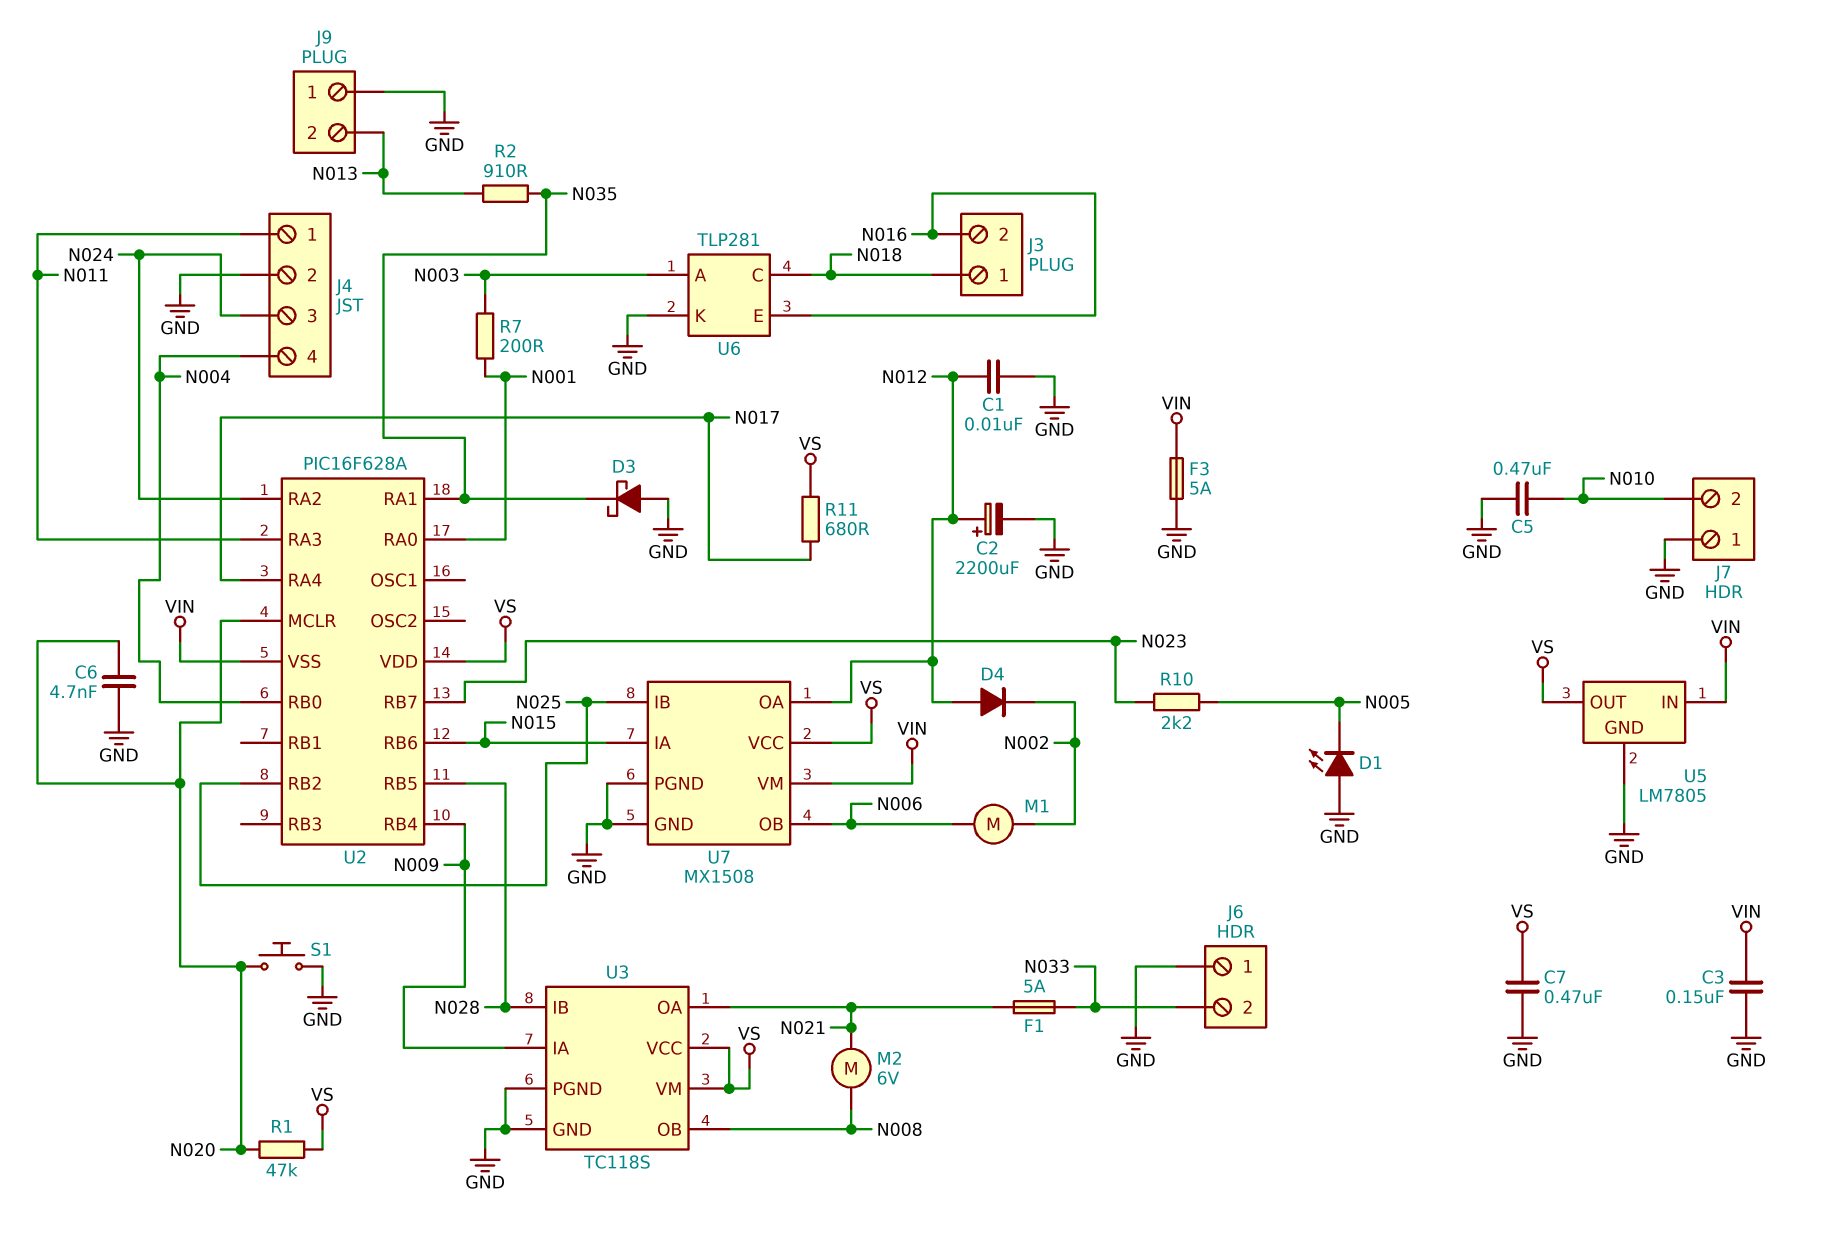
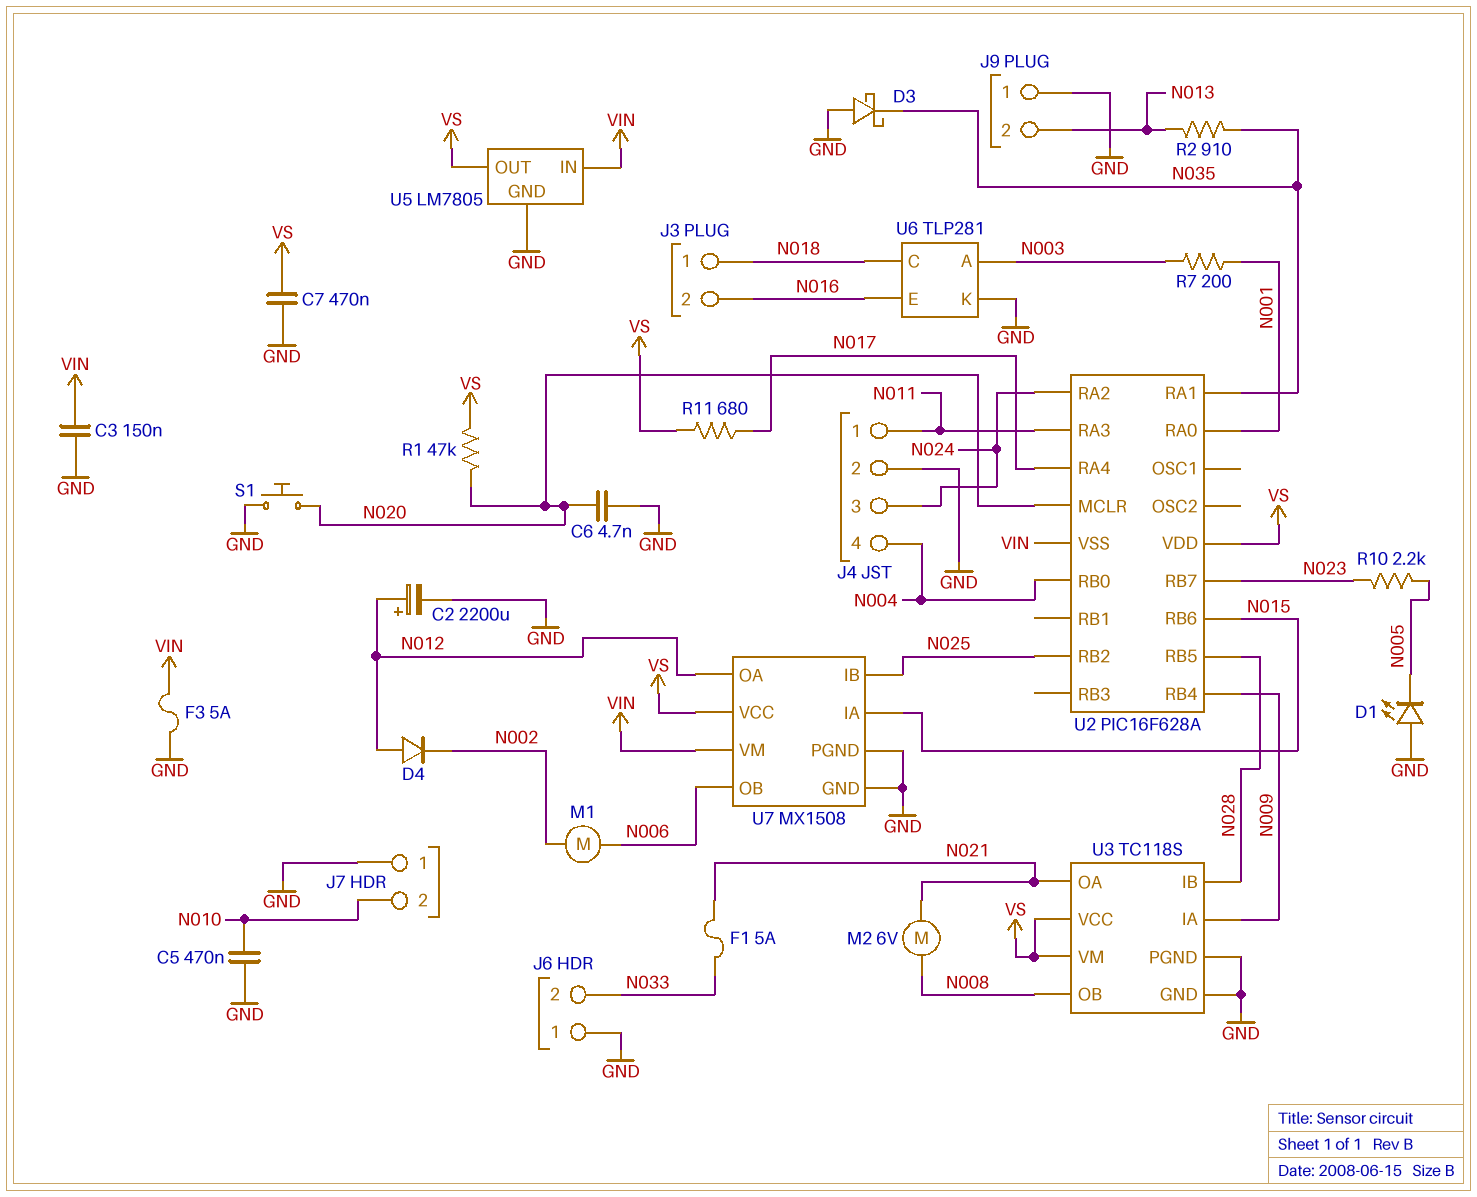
C1: 10nF (GND, N012) -> none

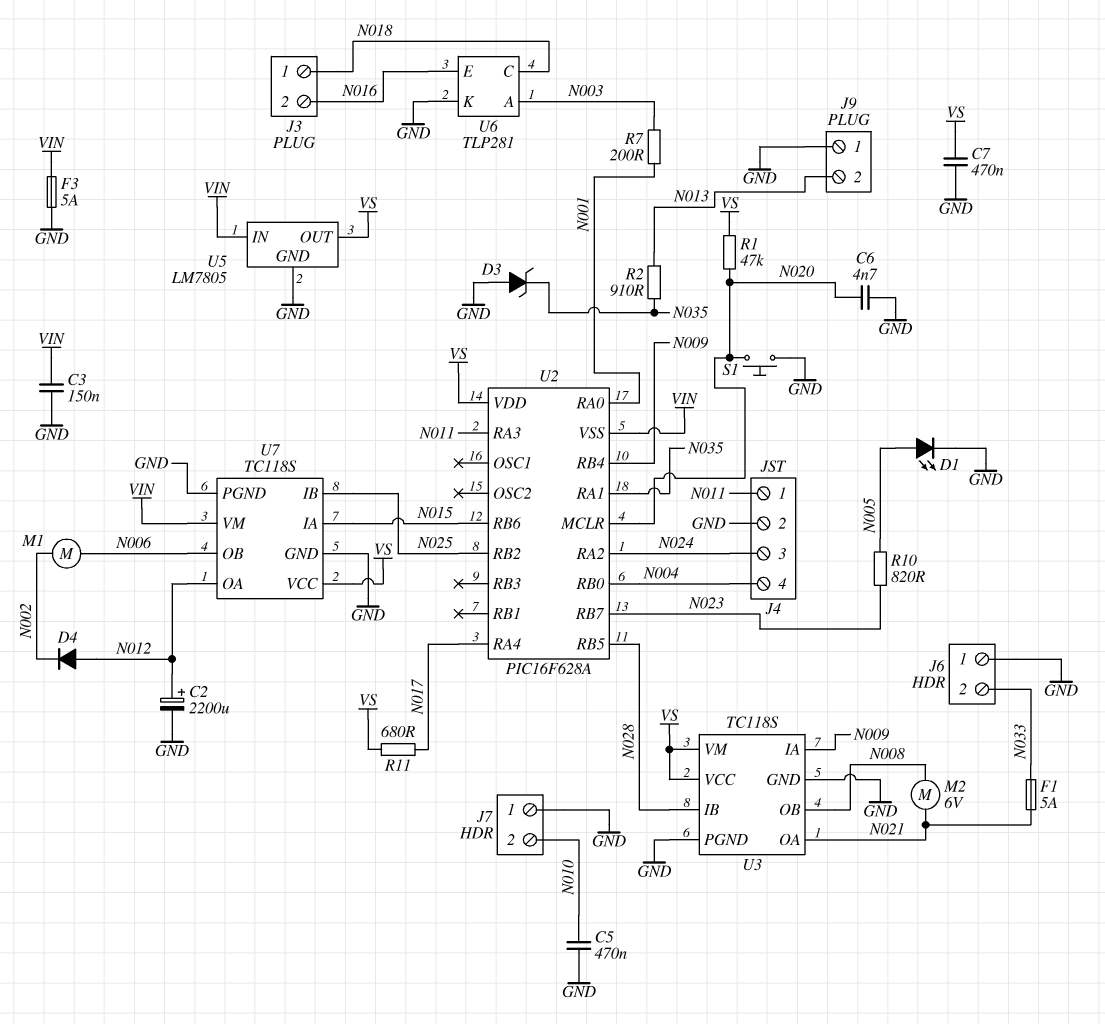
D1: LED (A GND, K N005) -> LED (A N005, K GND)
D3: schottky (A GND, K N035) -> zener (A GND, K N035)
R10: 2.2k (N005, N023) -> 820 (N005, N023)
U7: MX1508 -> TC118S

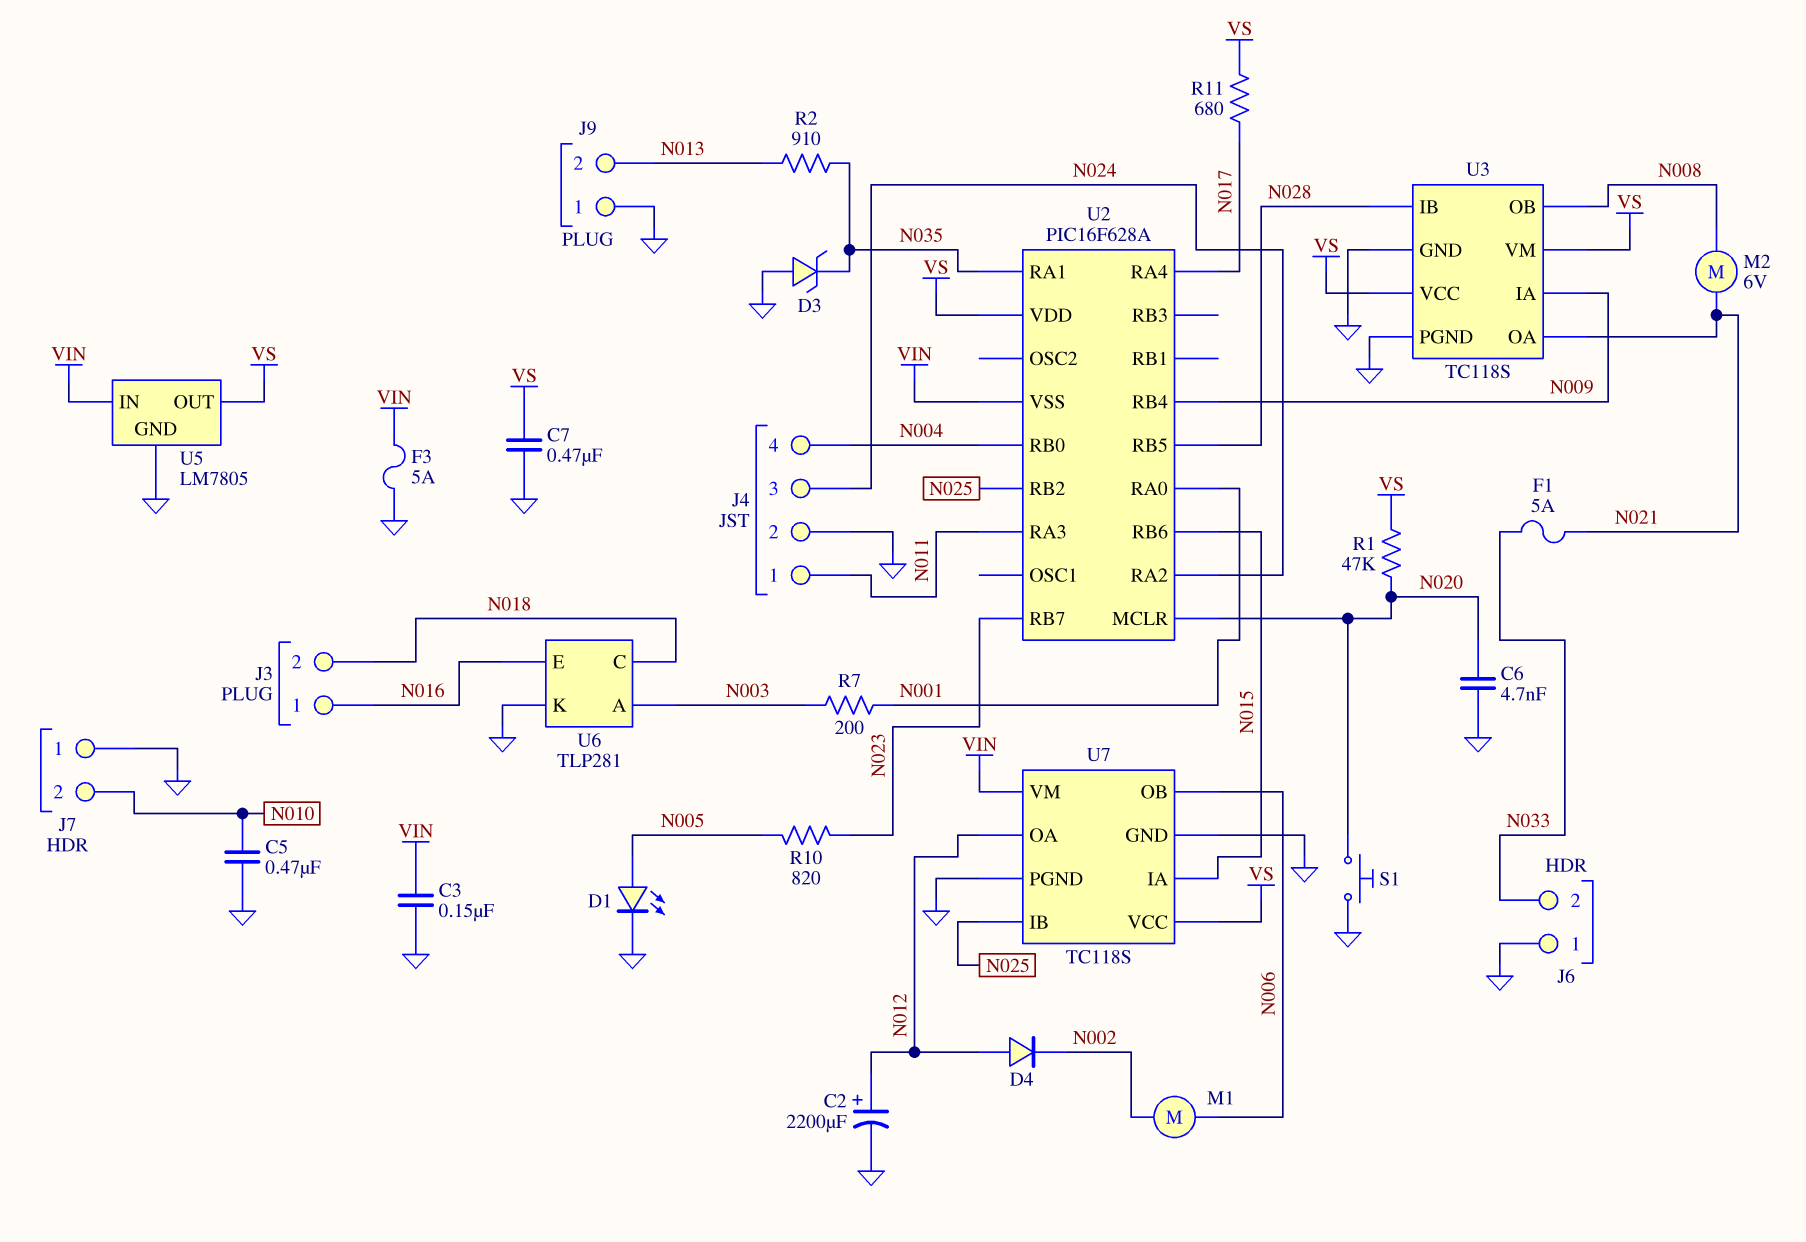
J3 pin 1: N018 -> N016
J3 pin 2: N016 -> N018

